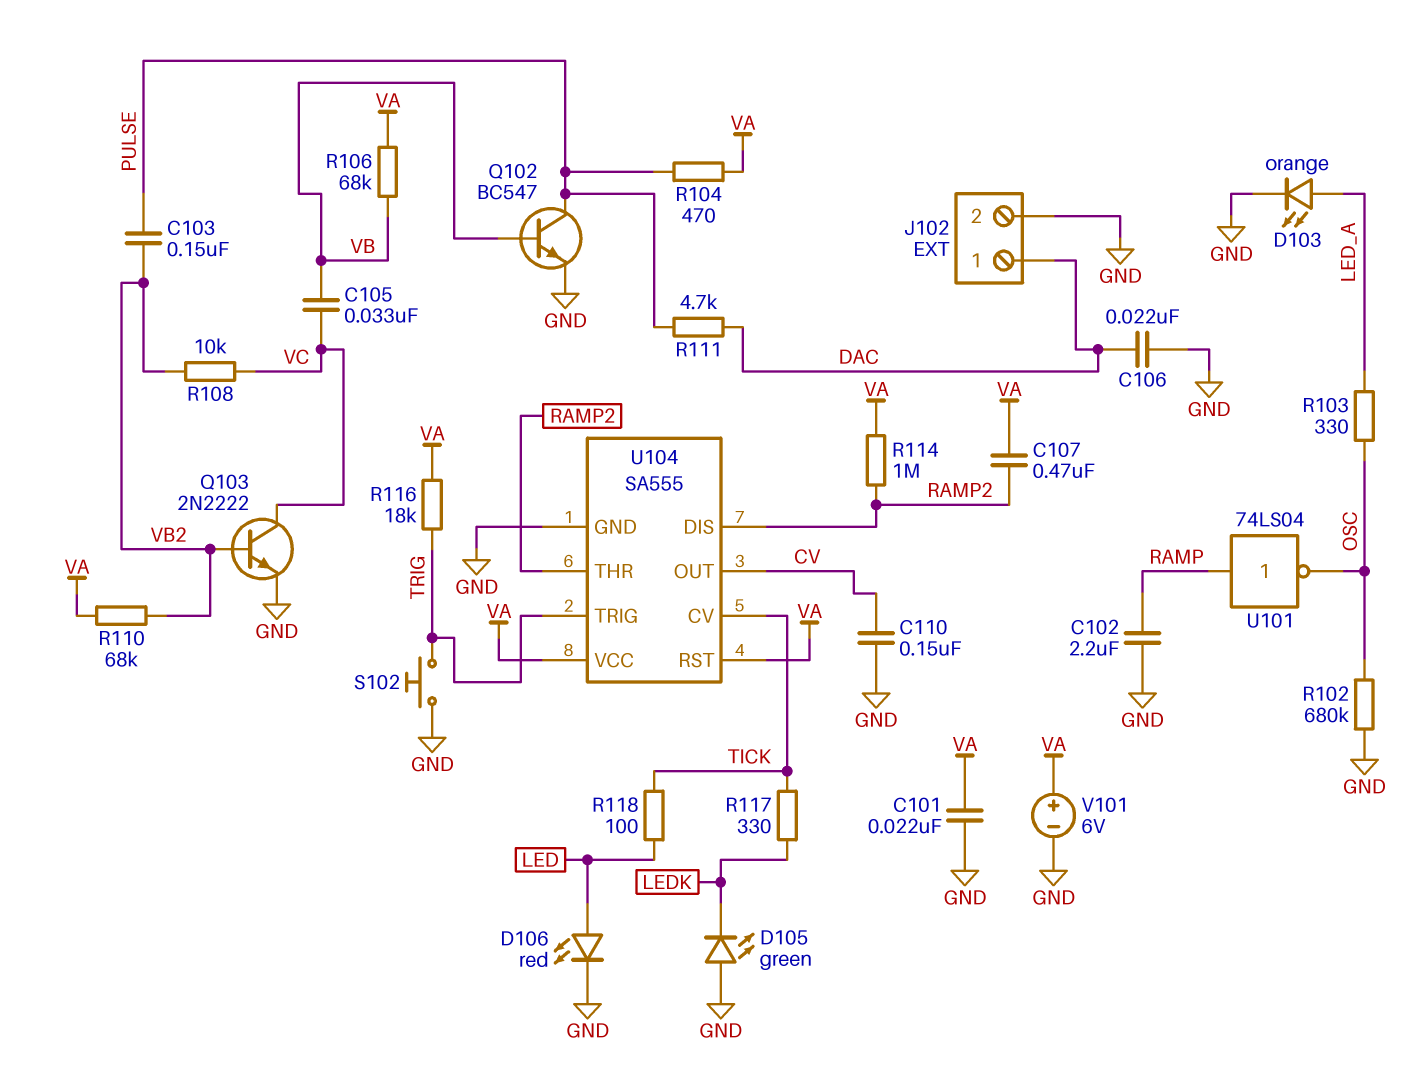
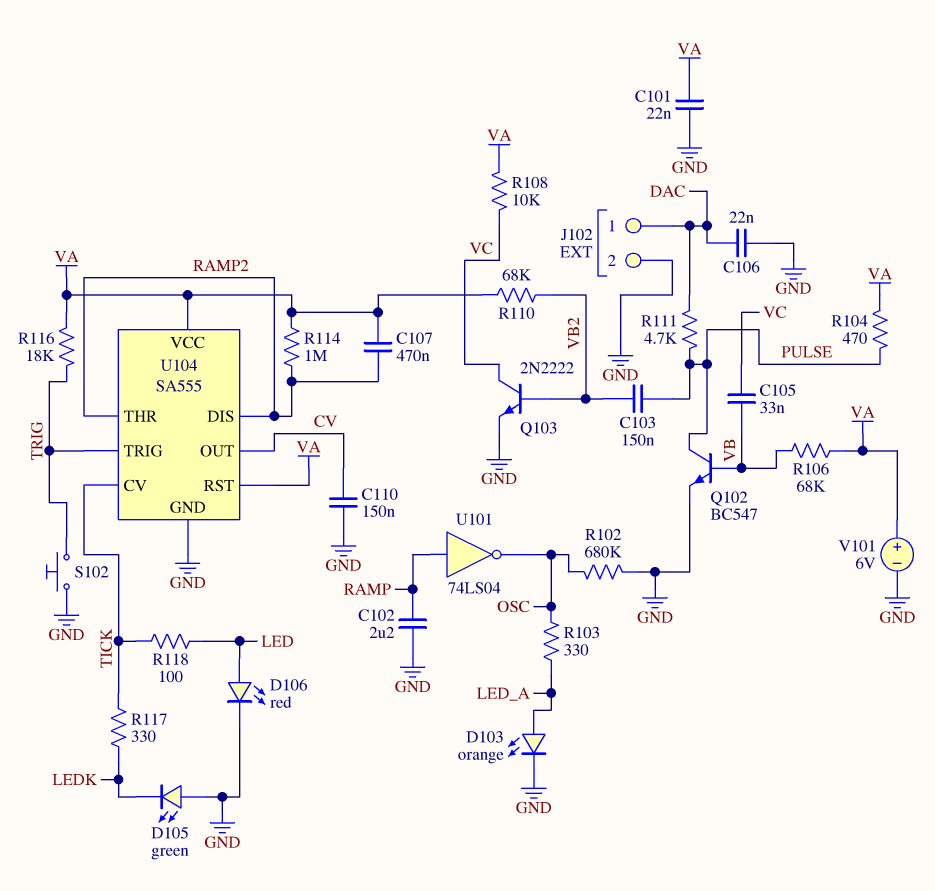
R108: 10k (VB2, VC) -> 10k (VA, VC)

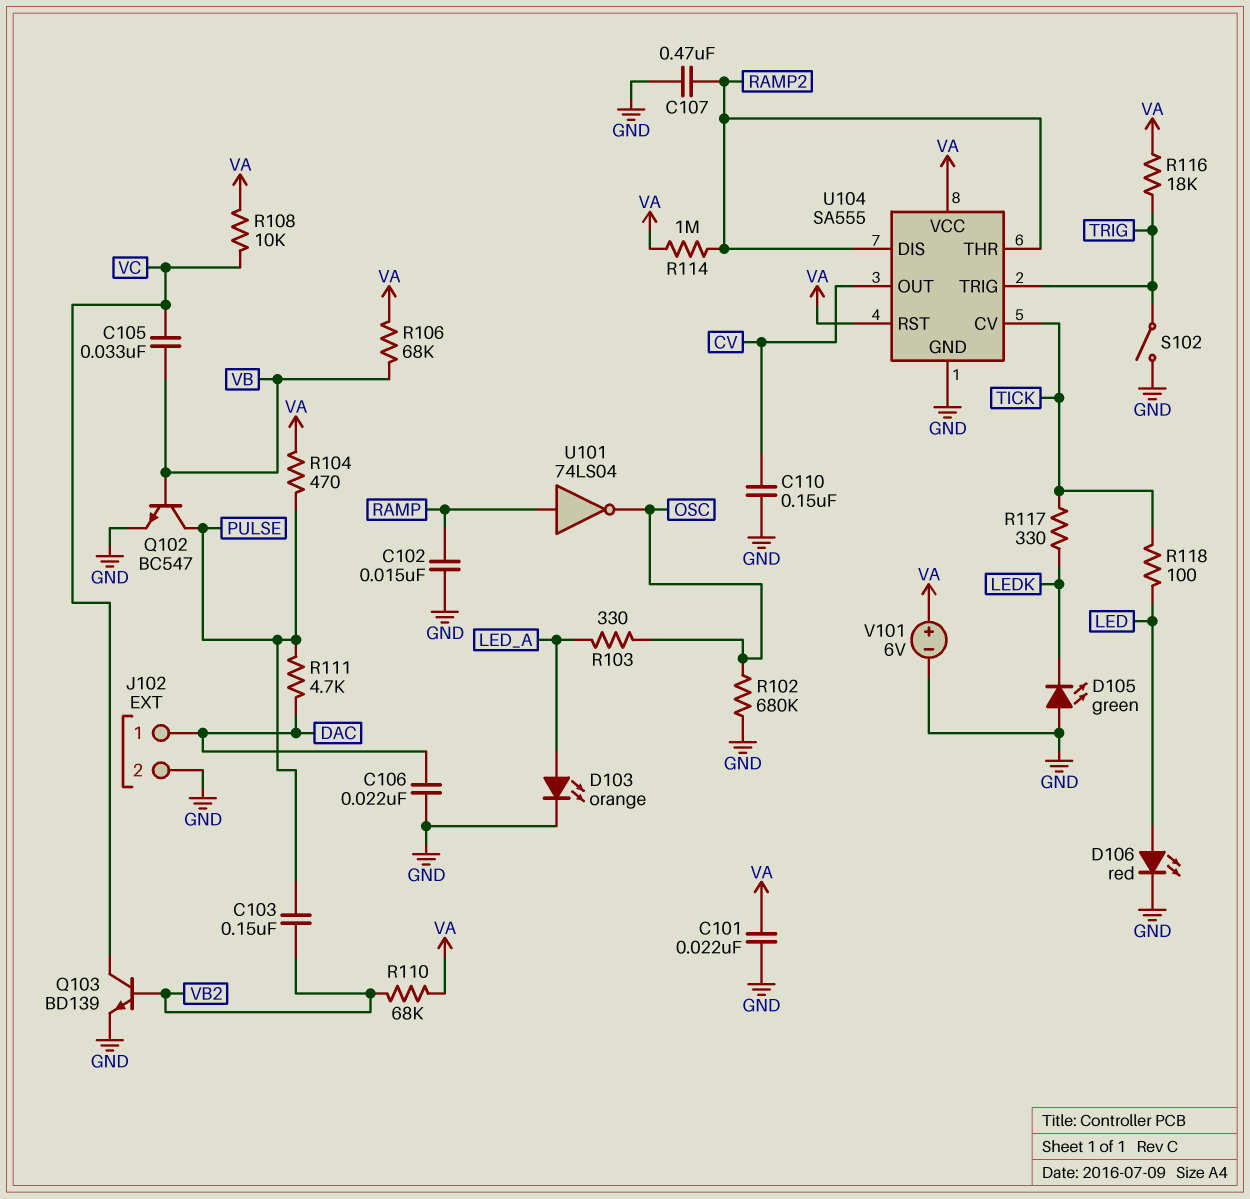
C102: 2.2uF (GND, RAMP) -> 15nF (GND, RAMP)
C107: 470nF (RAMP2, VA) -> 470nF (GND, RAMP2)
Q103: NPN 2N2222 (B VB2, C VC, E GND) -> NPN BD139 (B VB2, C VC, E GND)
S102: button (GND, TRIG) -> switch (GND, TRIG)

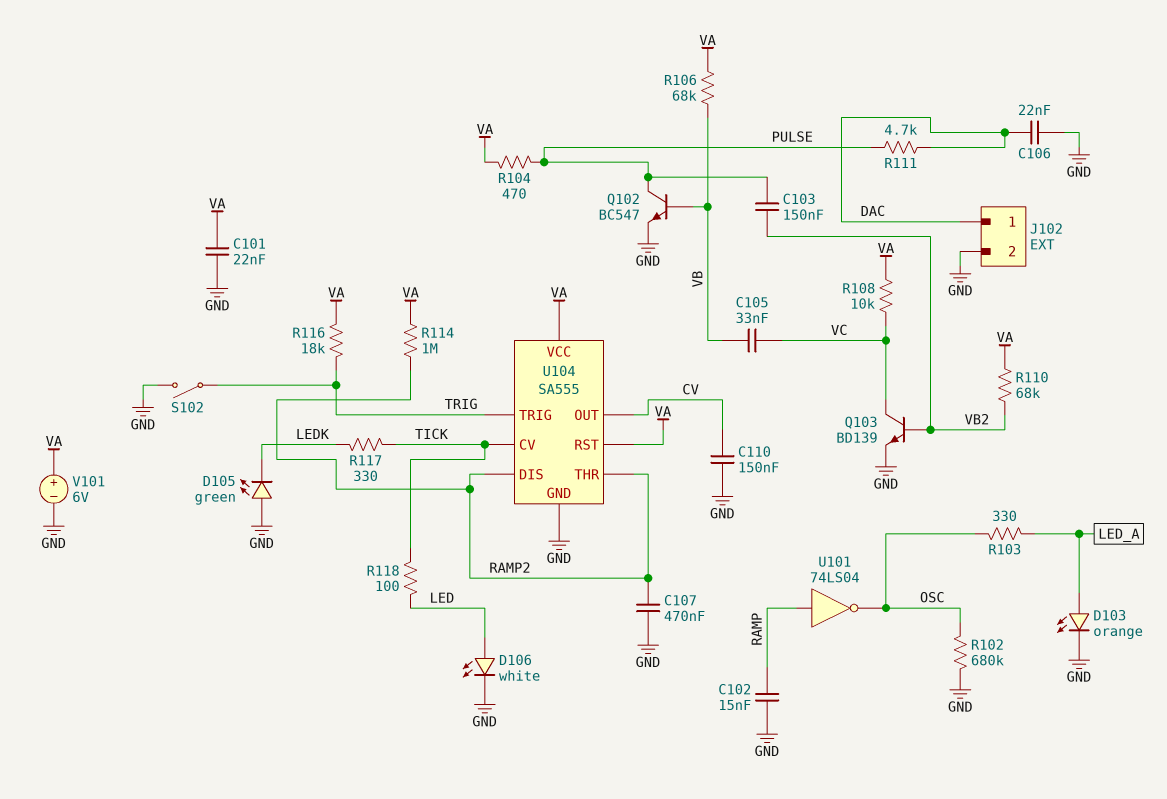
D106: LED red (A LED, K GND) -> LED white (A LED, K GND)

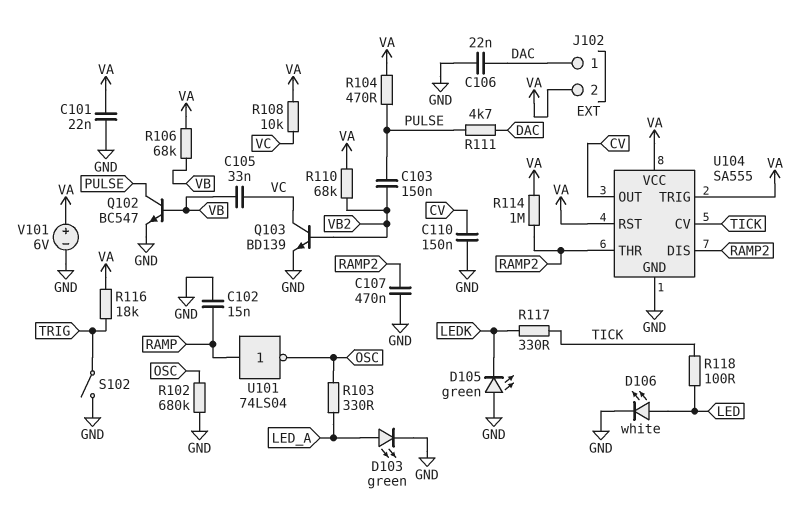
D103: LED orange (A LED_A, K GND) -> LED green (A LED_A, K GND)
J102 pin 2: GND -> VA
U104 pin TRIG: TRIG -> VA

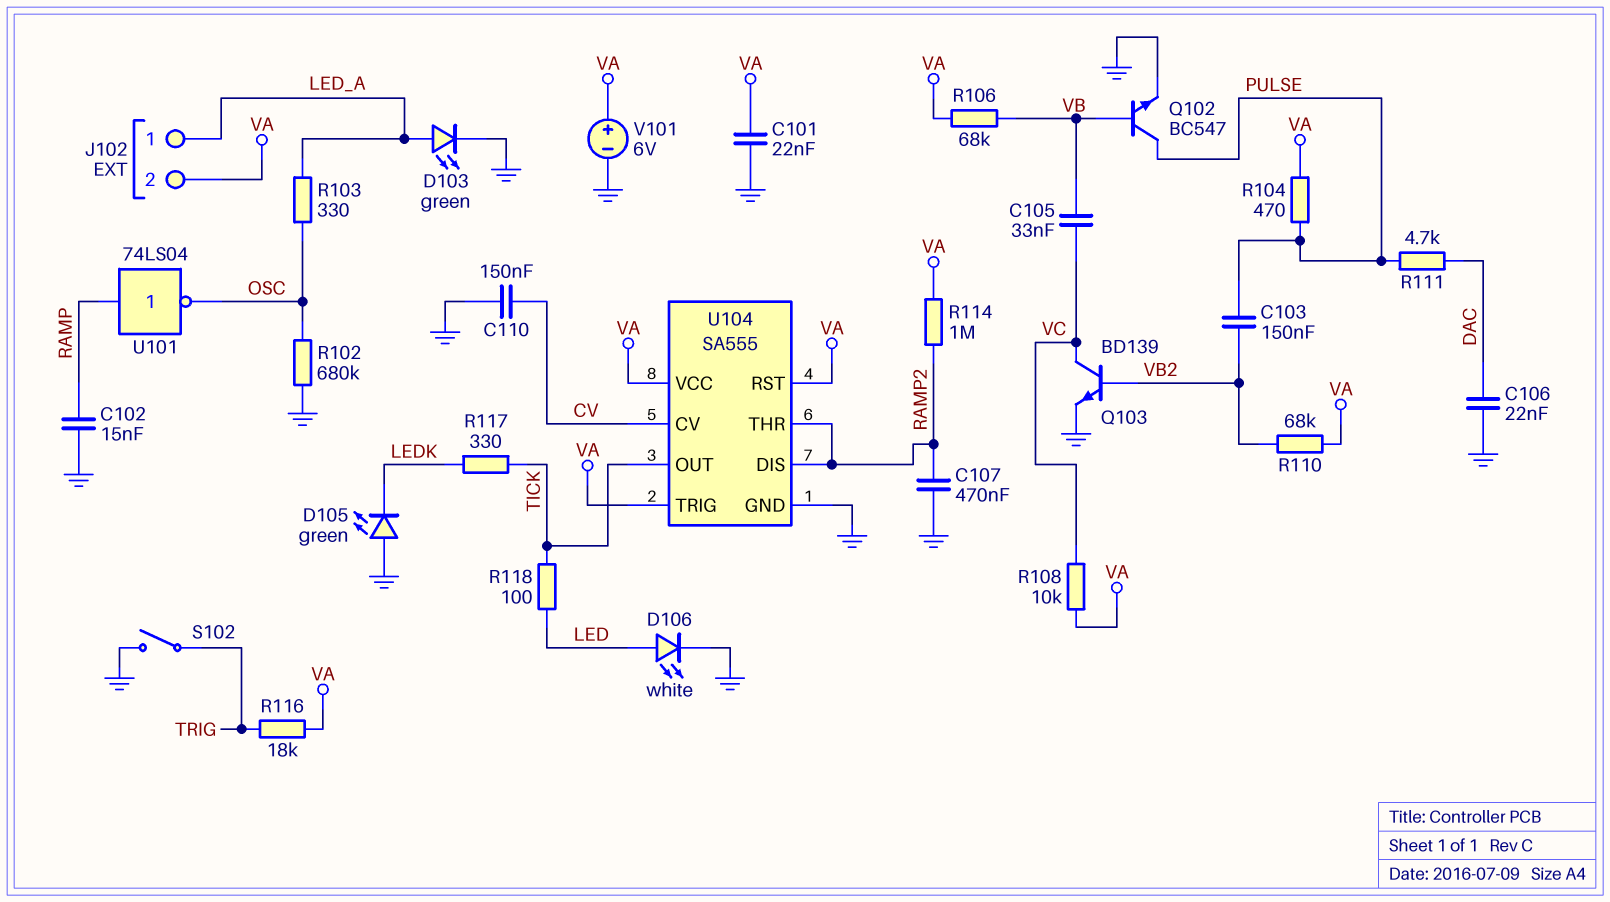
J102 pin 1: DAC -> LED_A
U104 pin CV: TICK -> CV
U104 pin OUT: CV -> TICK

